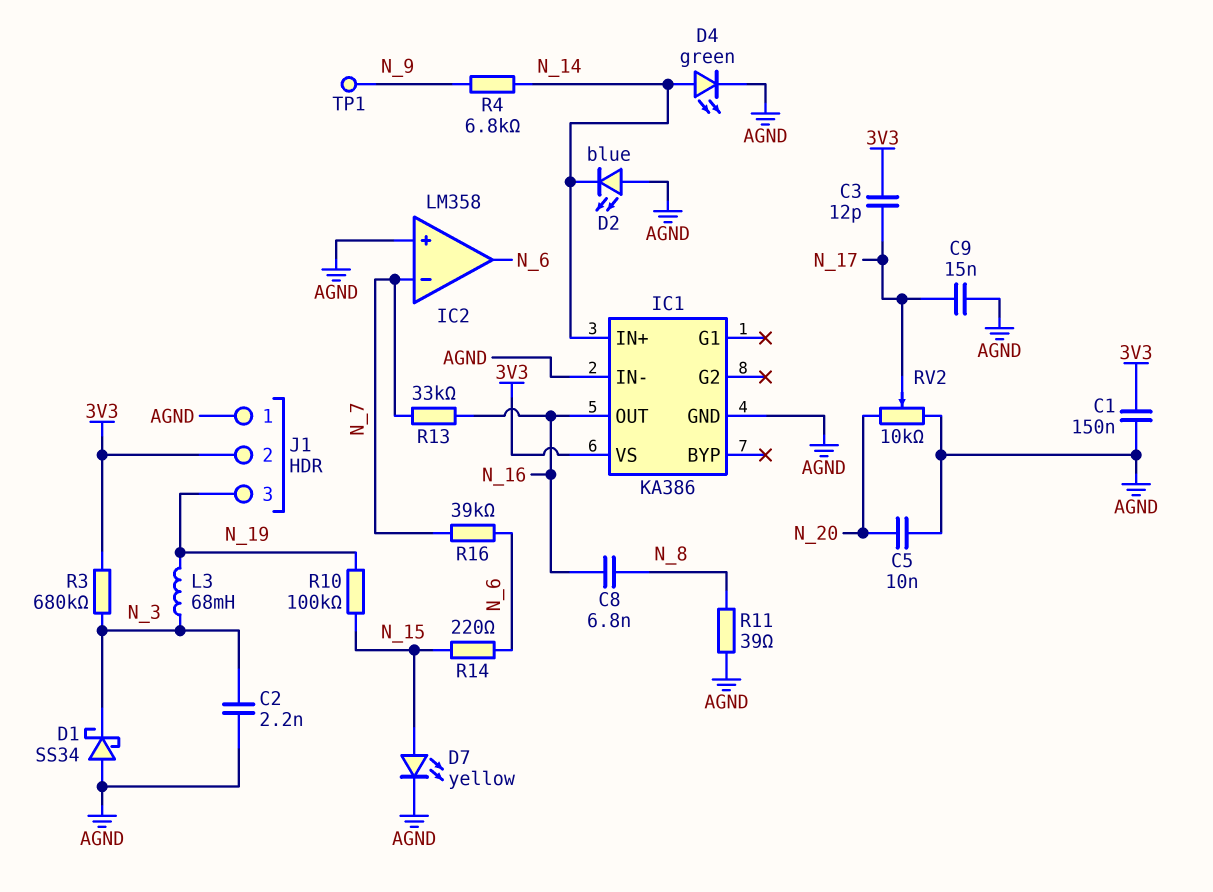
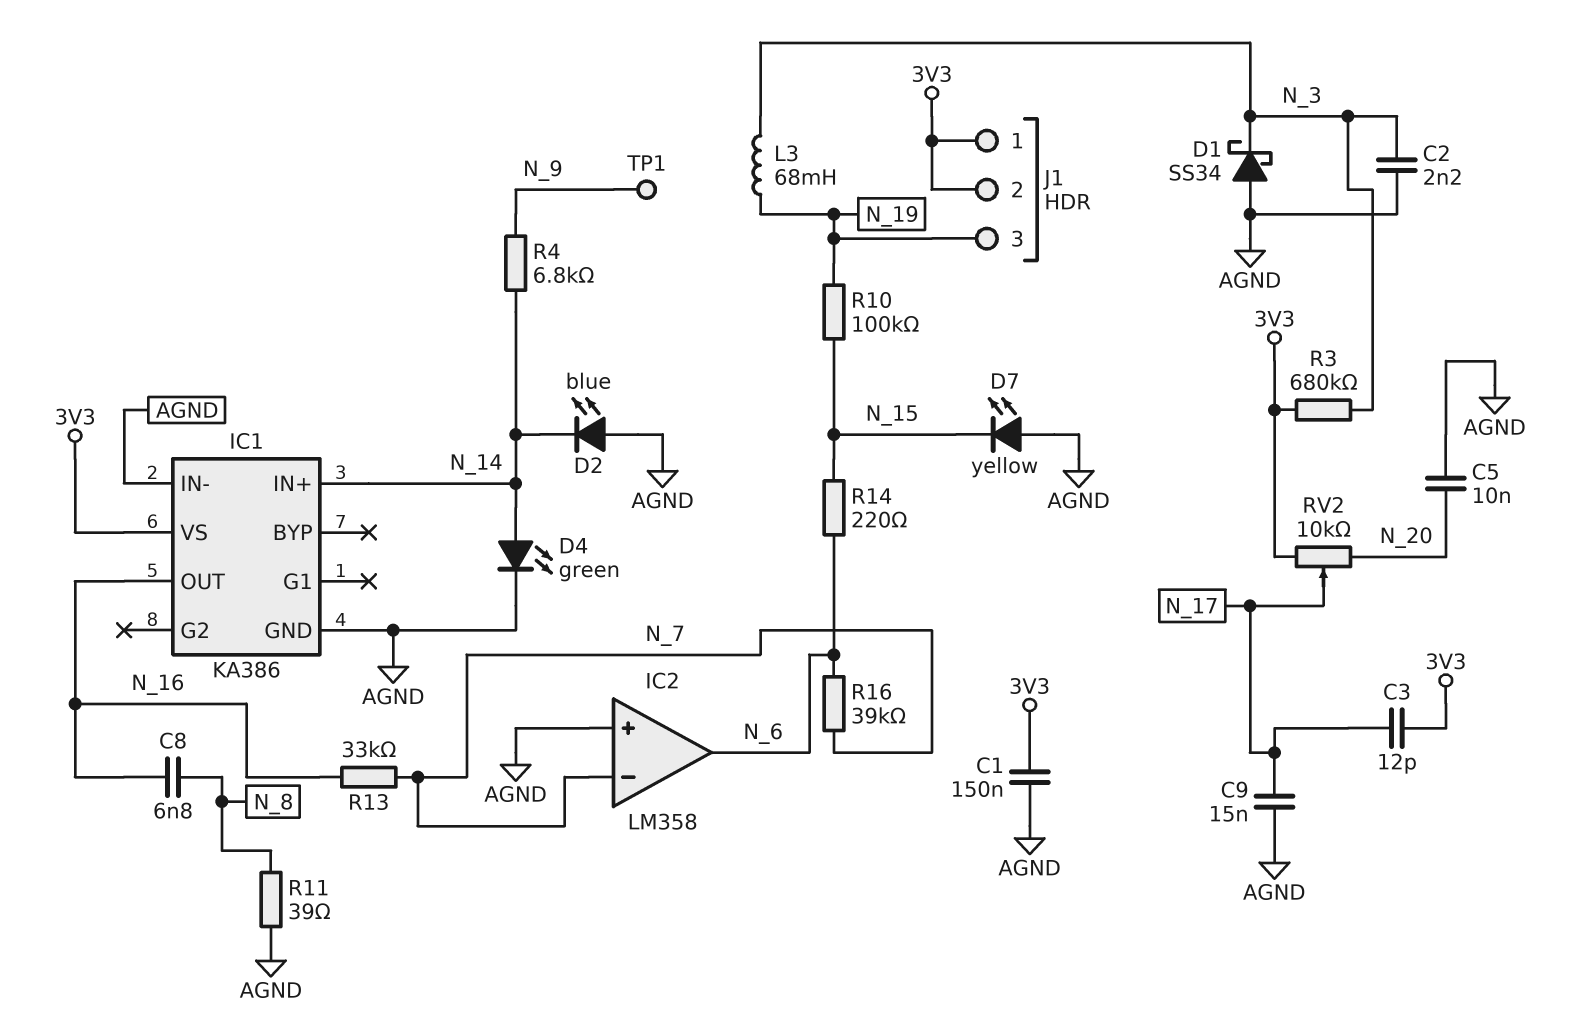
D7: LED yellow (A N_15, K AGND) -> LED yellow (A AGND, K N_15)
J1 pin 1: AGND -> 3V3
RV2: 10k (AGND, N_20, wiper N_17) -> 10k (3V3, N_20, wiper N_17)

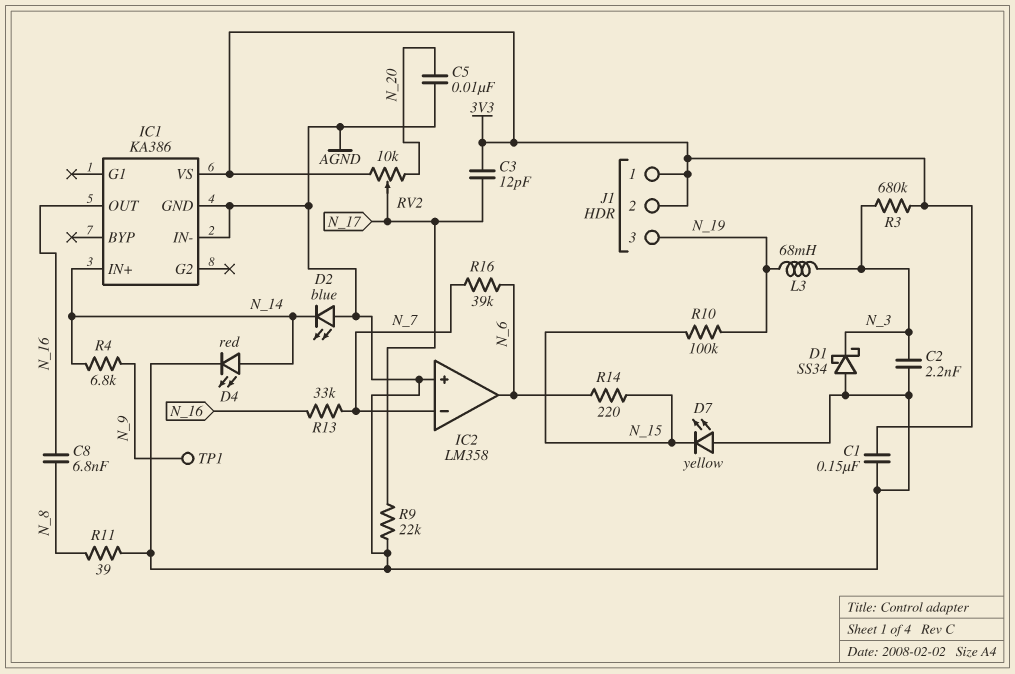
C9: 15nF (AGND, N_17) -> none
D4: LED green (A N_14, K AGND) -> LED red (A N_14, K AGND)
R9: none -> 22k (AGND, N_17)

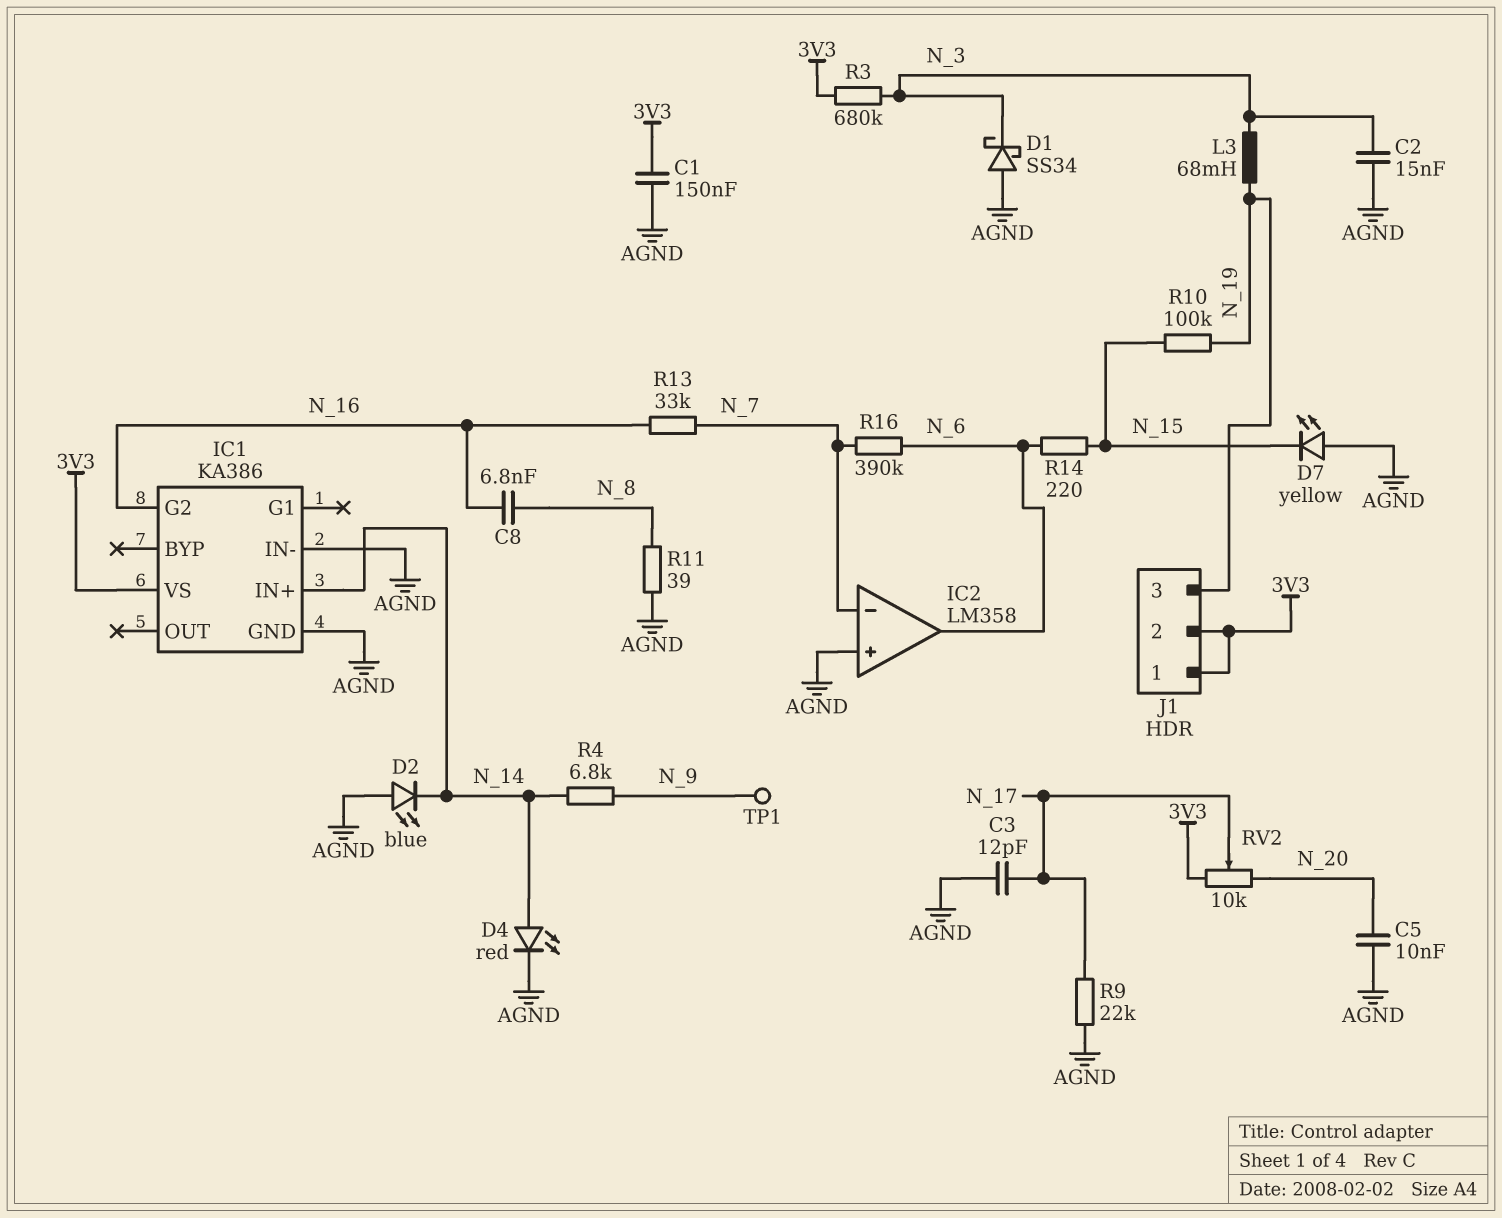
C2: 2.2nF (AGND, N_3) -> 15nF (AGND, N_3)
C3: 12pF (3V3, N_17) -> 12pF (AGND, N_17)
IC1 pin G2: none -> N_16
IC1 pin OUT: N_16 -> none
R16: 39k (N_6, N_7) -> 390k (N_6, N_7)

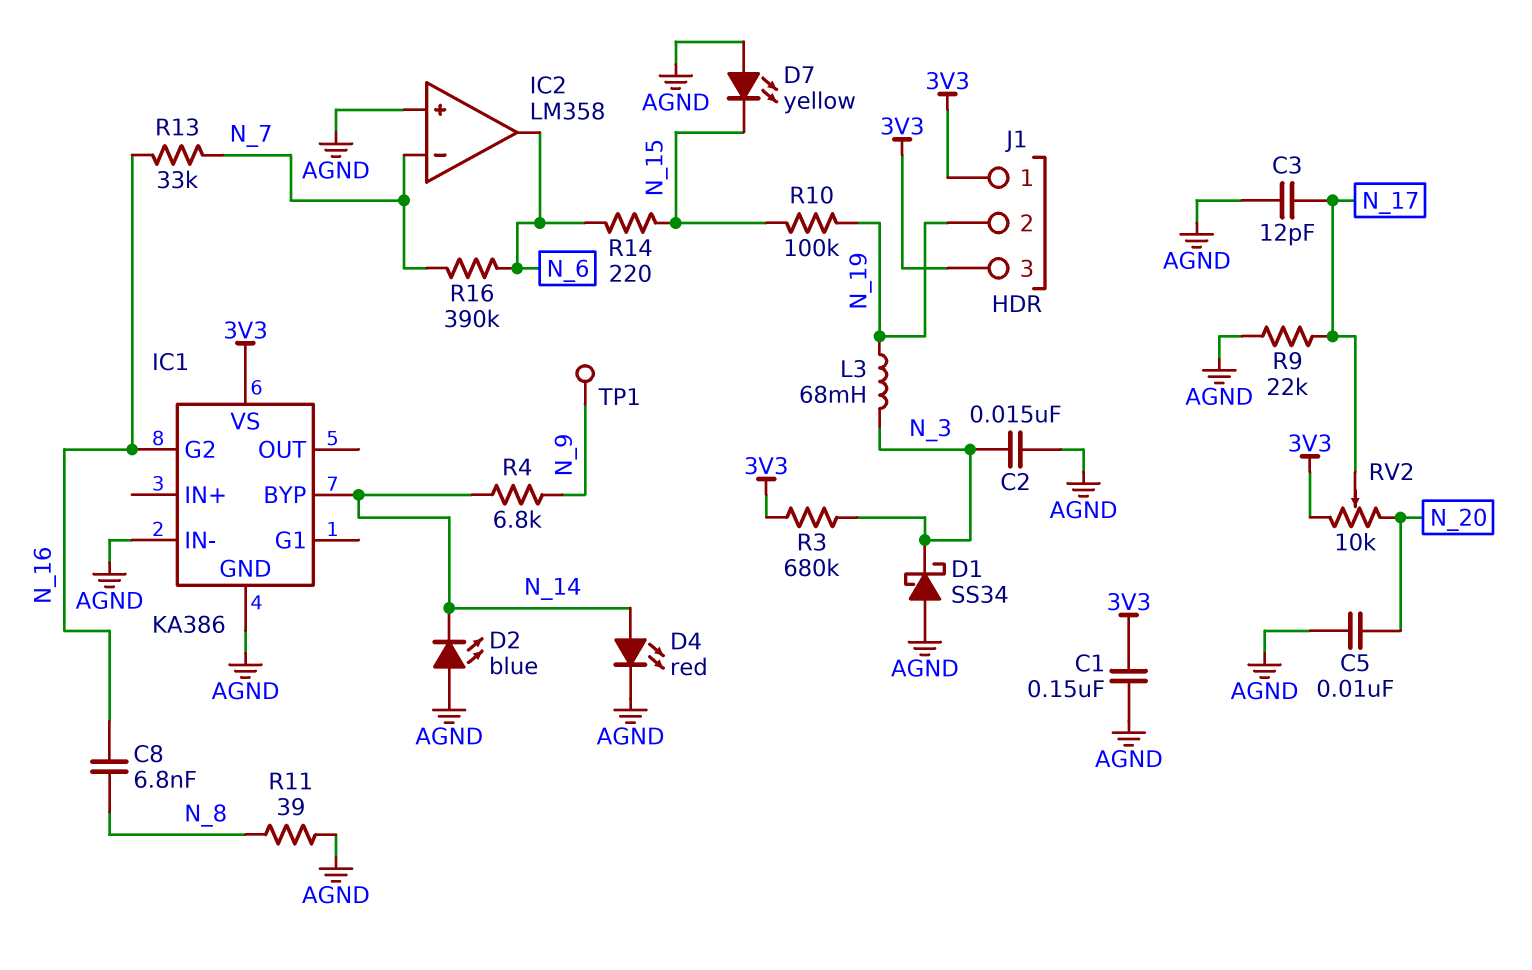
IC1 pin BYP: none -> N_14
IC1 pin IN+: N_14 -> none
J1 pin 2: 3V3 -> N_19
J1 pin 3: N_19 -> 3V3

